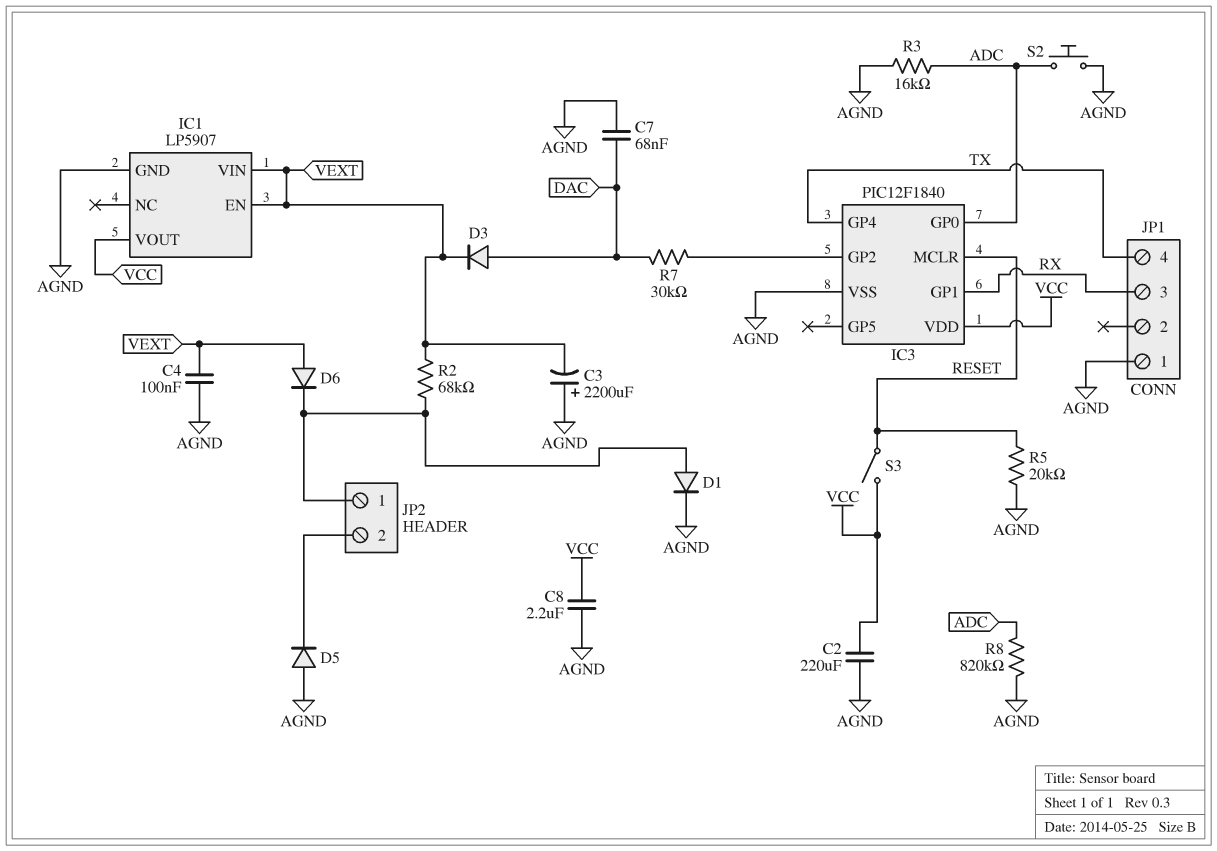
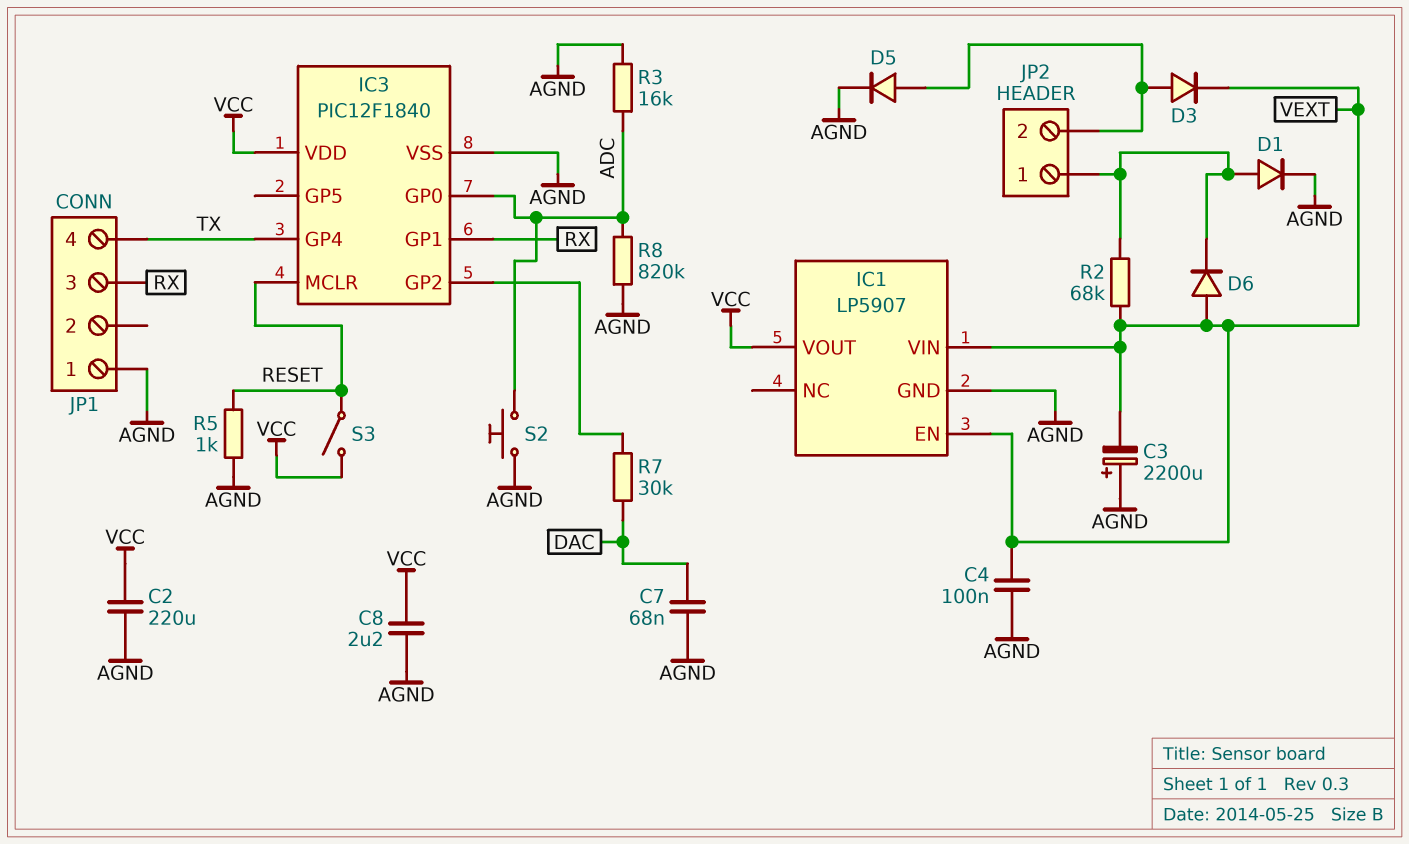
D3: diode (A DAC, K VEXT) -> diode (A JP2/2, K VEXT)
D5: diode (A AGND, K JP2/2) -> diode (A JP2/2, K AGND)
R5: 20k (AGND, RESET) -> 1k (AGND, RESET)

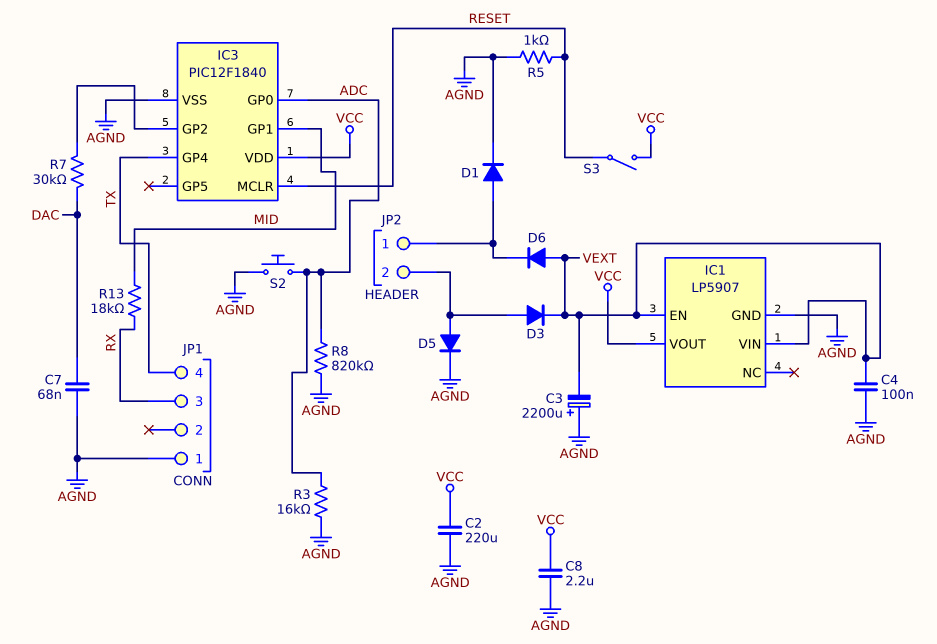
IC3 pin GP1: RX -> MID
R2: 68k (JP2/1, VEXT) -> none
R13: none -> 18k (MID, RX)

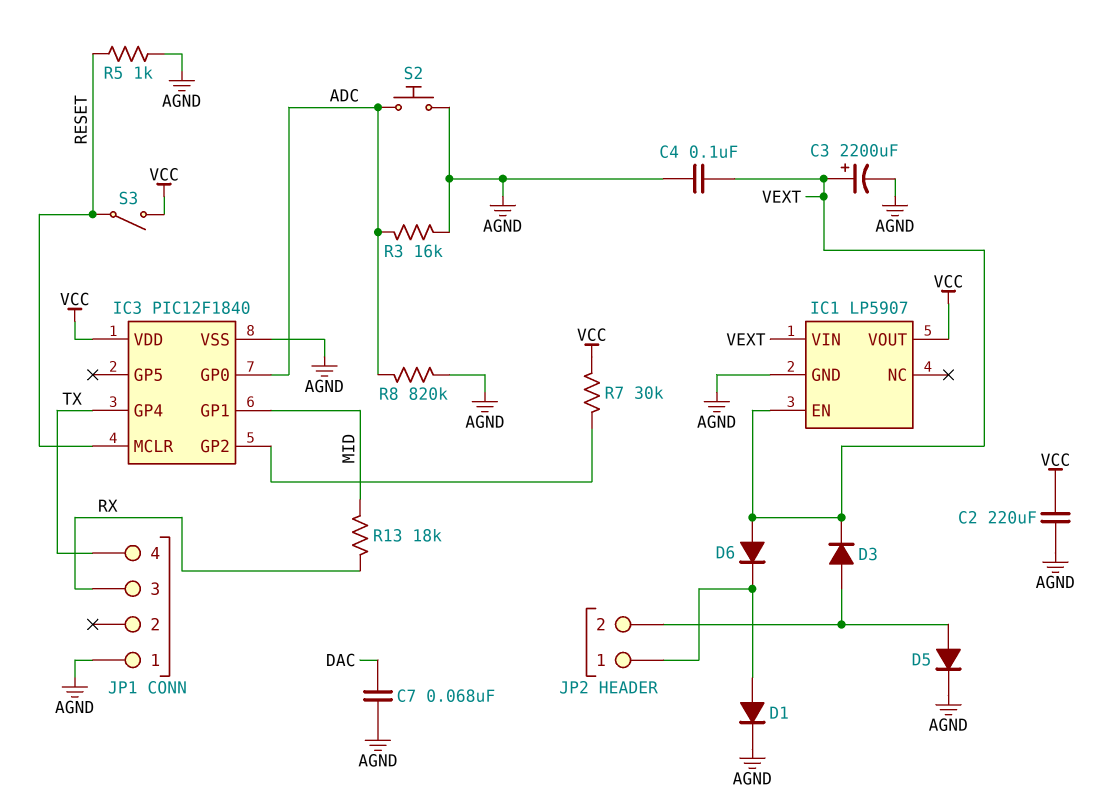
C3: 2200uF (plus AGND, minus VEXT) -> 2200uF (plus VEXT, minus AGND)
C8: 2.2uF (AGND, VCC) -> none
R7: 30k (DAC, IC3/GP2) -> 30k (IC3/GP2, VCC)

